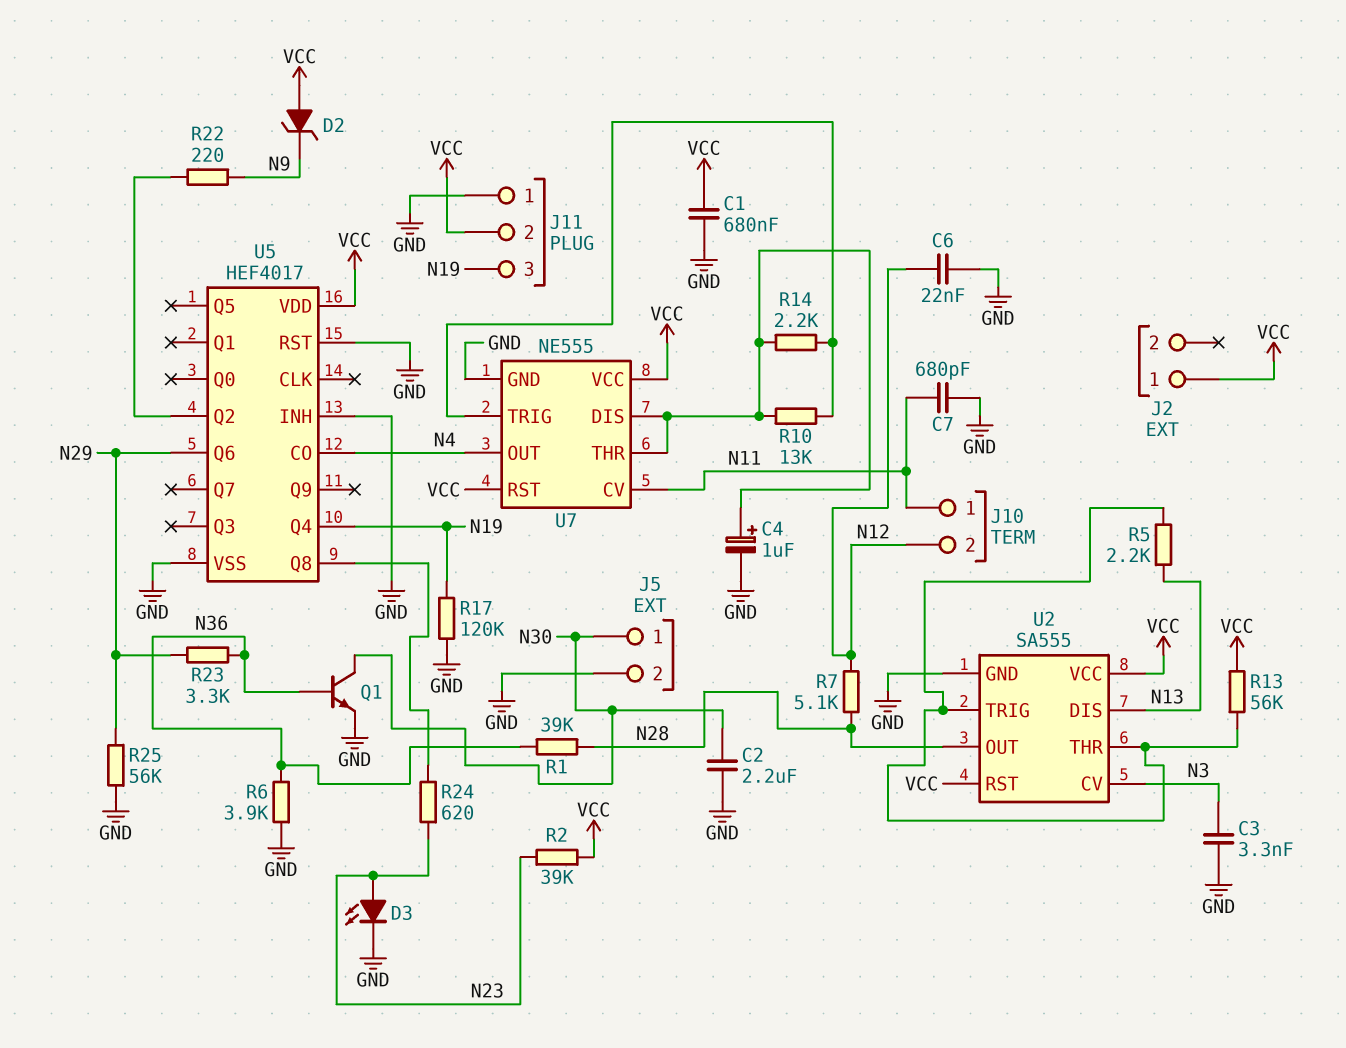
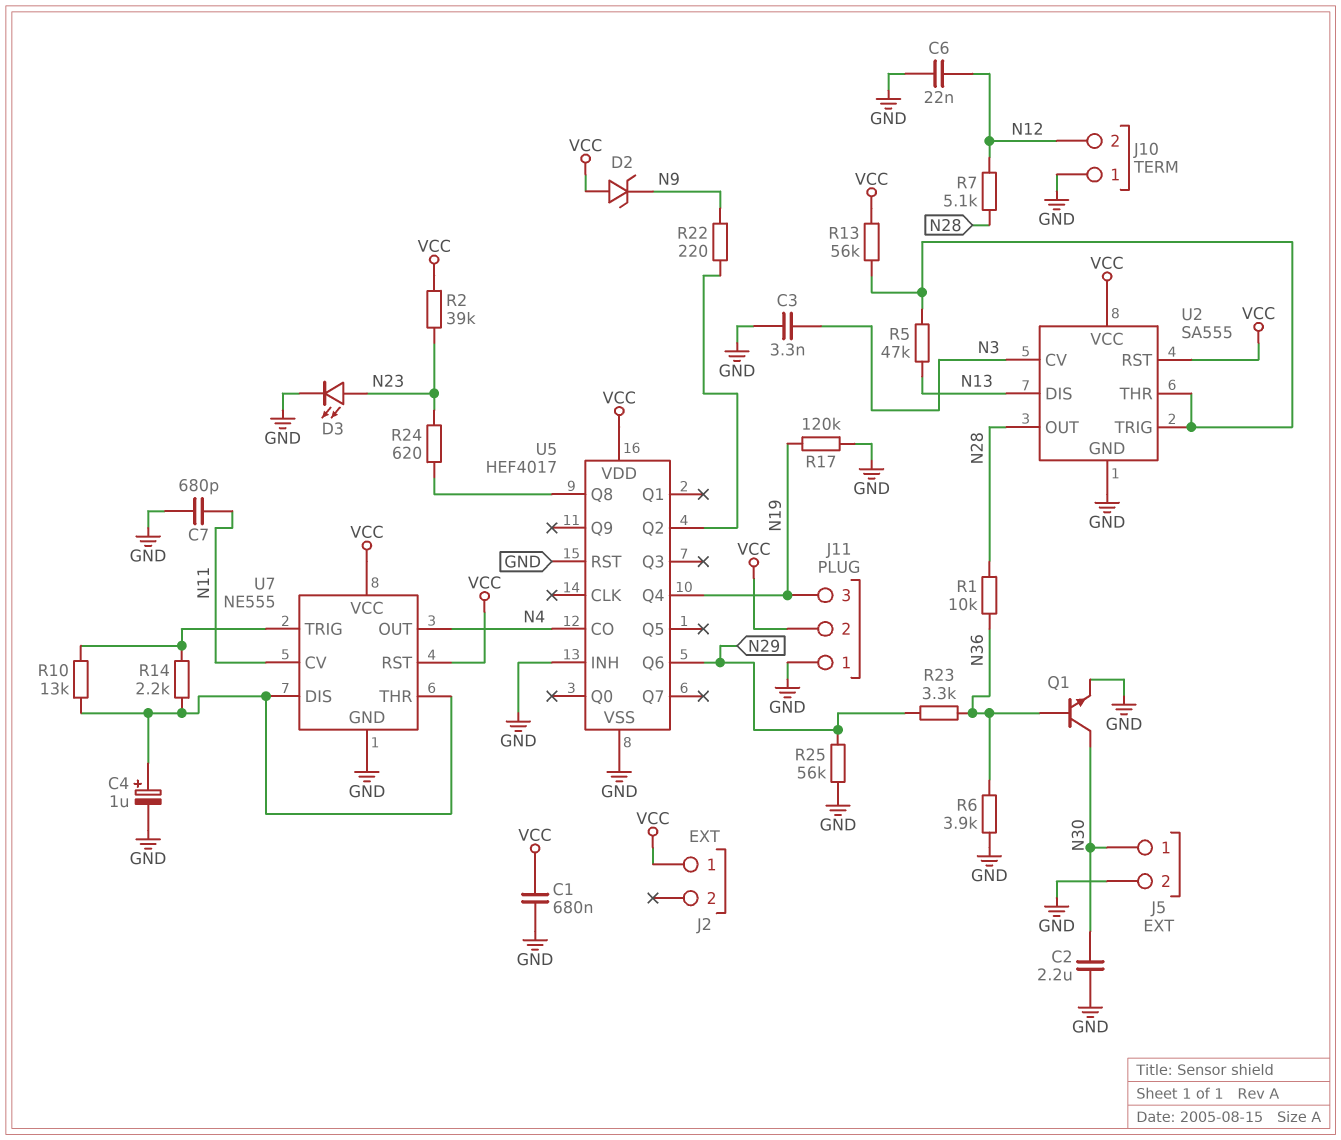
J10 pin 1: N11 -> GND
R1: 39k (N28, N36) -> 10k (N28, N36)
R5: 2.2k (N13, U2/THR) -> 47k (N13, U2/THR)

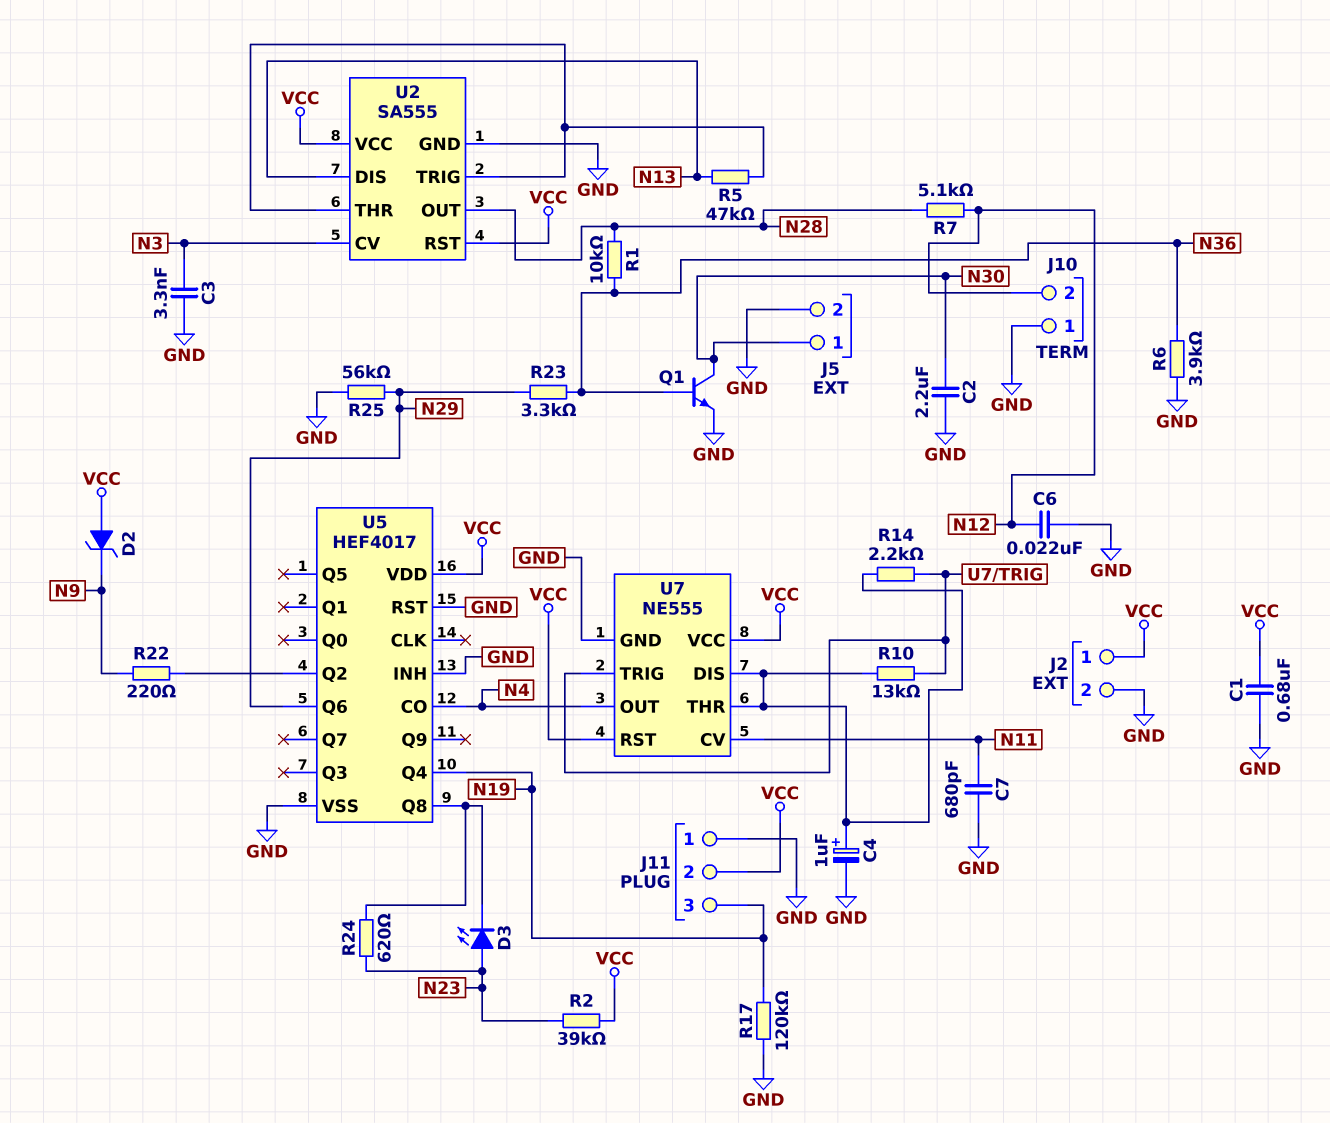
D3: LED (A N23, K GND) -> LED (A N23, K U5/Q8)
J2 pin 2: none -> GND
R13: 56k (U2/THR, VCC) -> none

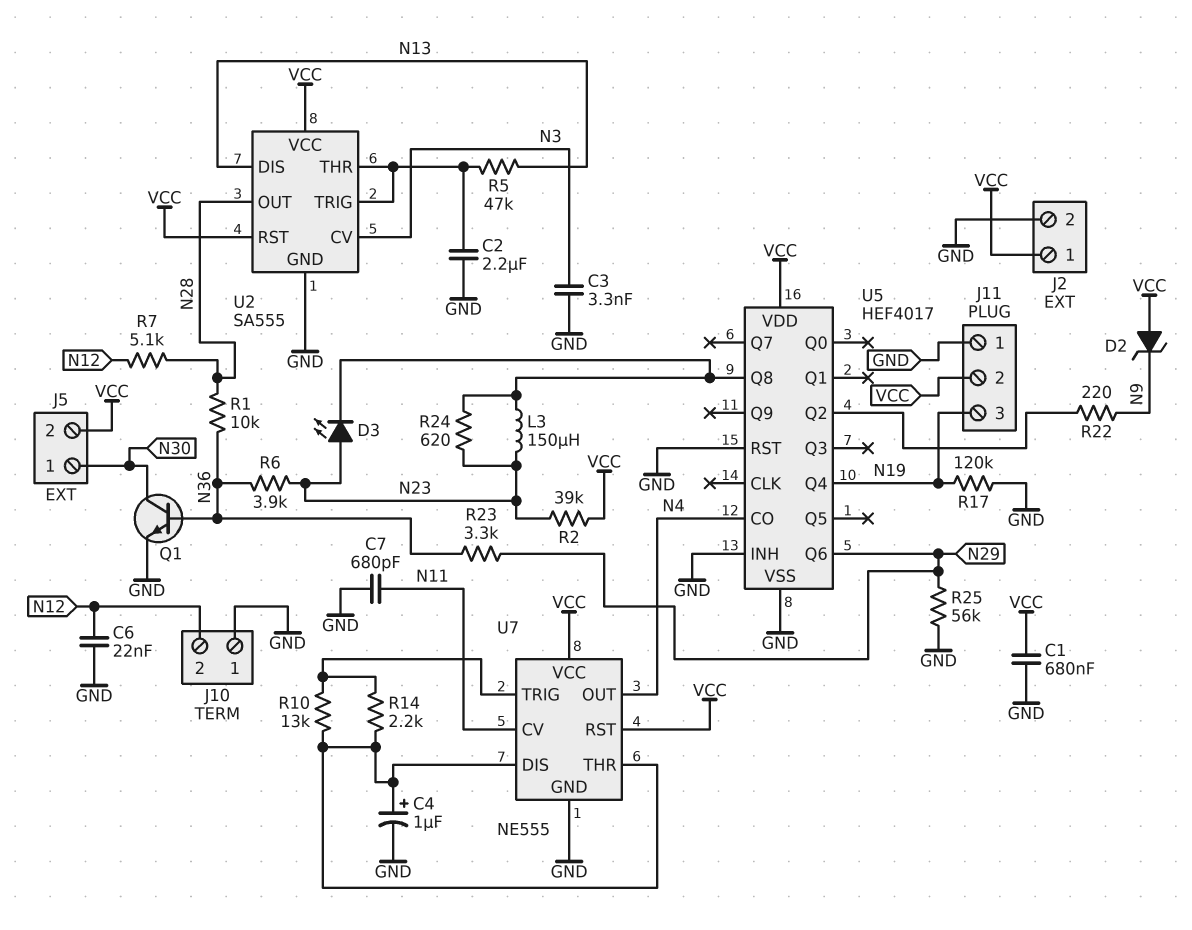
C2: 2.2uF (GND, N30) -> 2.2uF (GND, U2/THR)
J5 pin 2: GND -> VCC
L3: none -> 150uH (N23, U5/Q8)
R6: 3.9k (GND, N36) -> 3.9k (N23, N36)

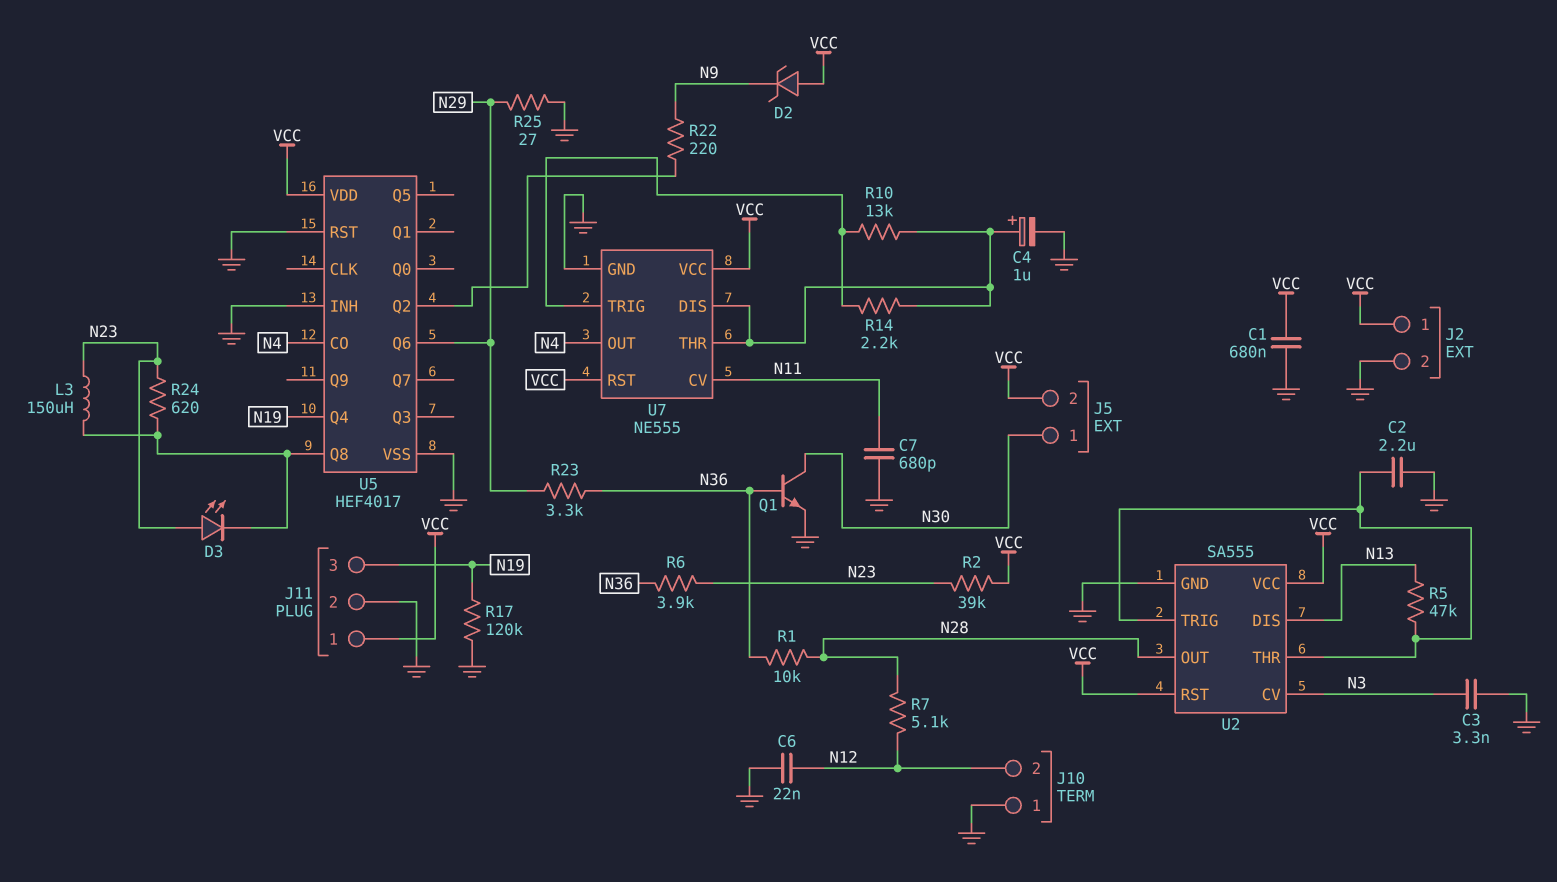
J11 pin 1: GND -> VCC
J11 pin 2: VCC -> GND
R25: 56k (GND, N29) -> 27 (GND, N29)

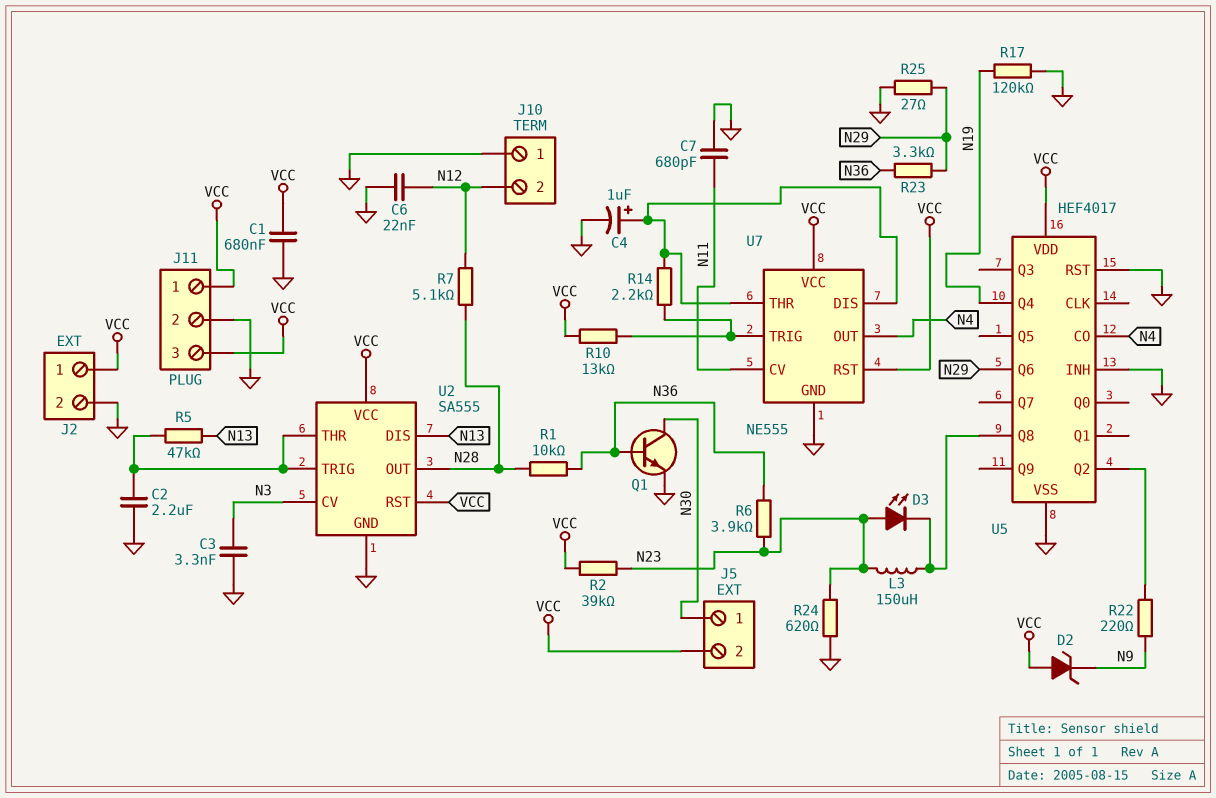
J11 pin 3: N19 -> VCC
R10: 13k (U7/DIS, U7/TRIG) -> 13k (U7/TRIG, VCC)
R24: 620 (N23, U5/Q8) -> 620 (GND, N23)

